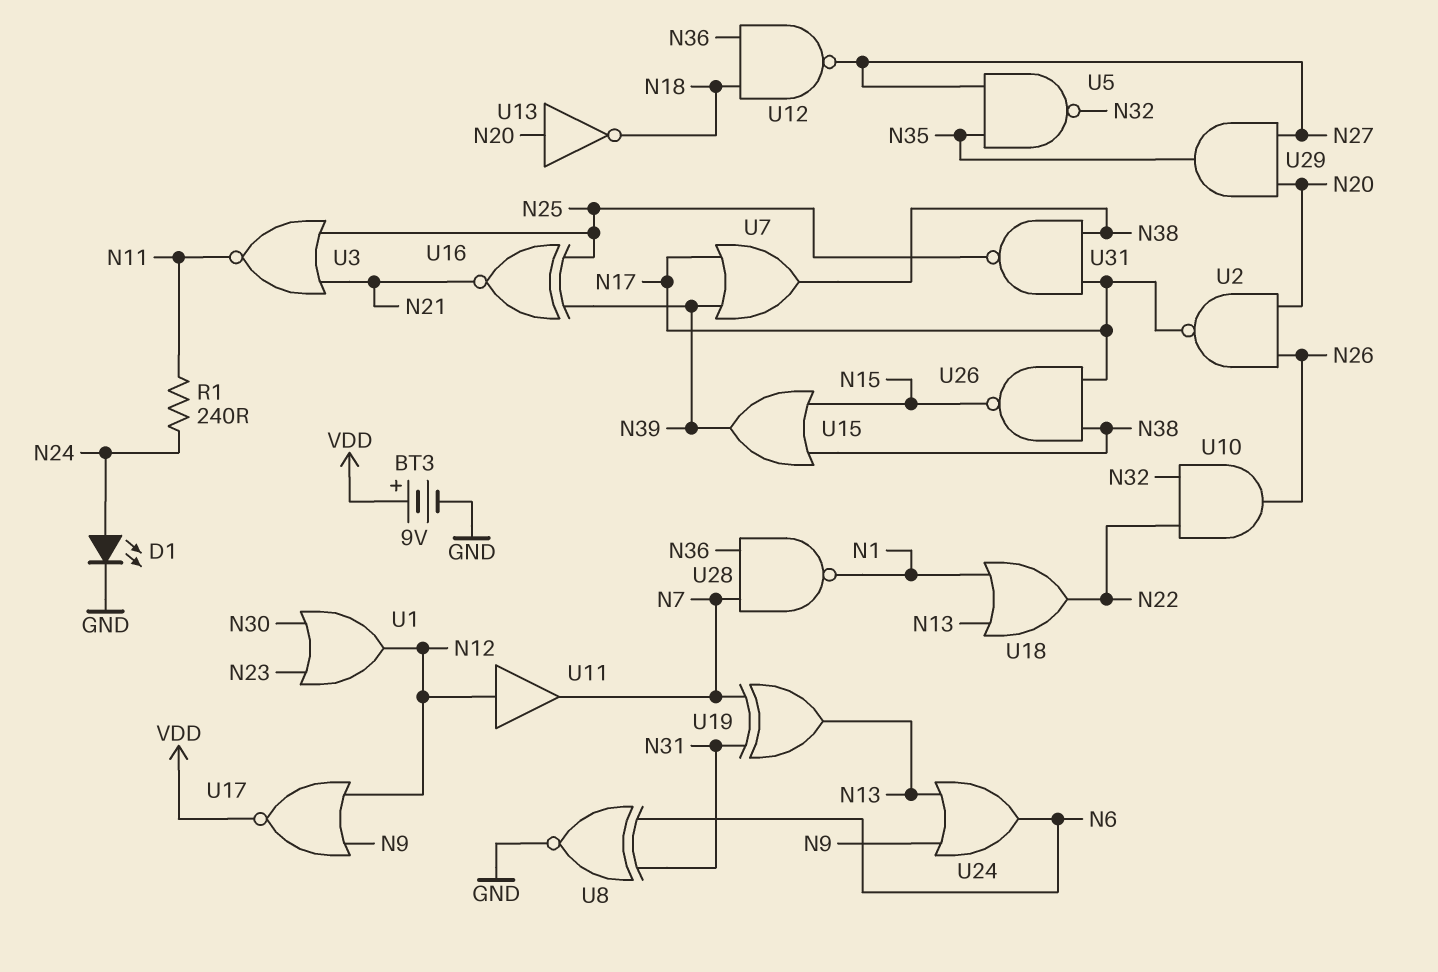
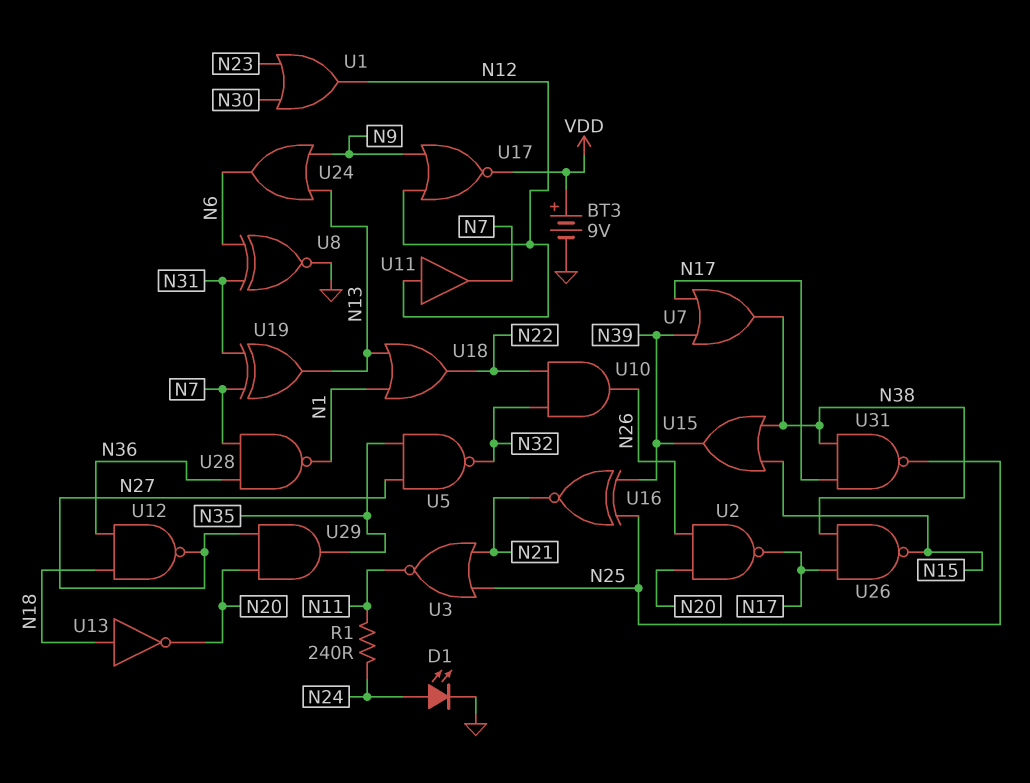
U13: NOT (in N20, out N18) -> NOT (in N18, out N20)

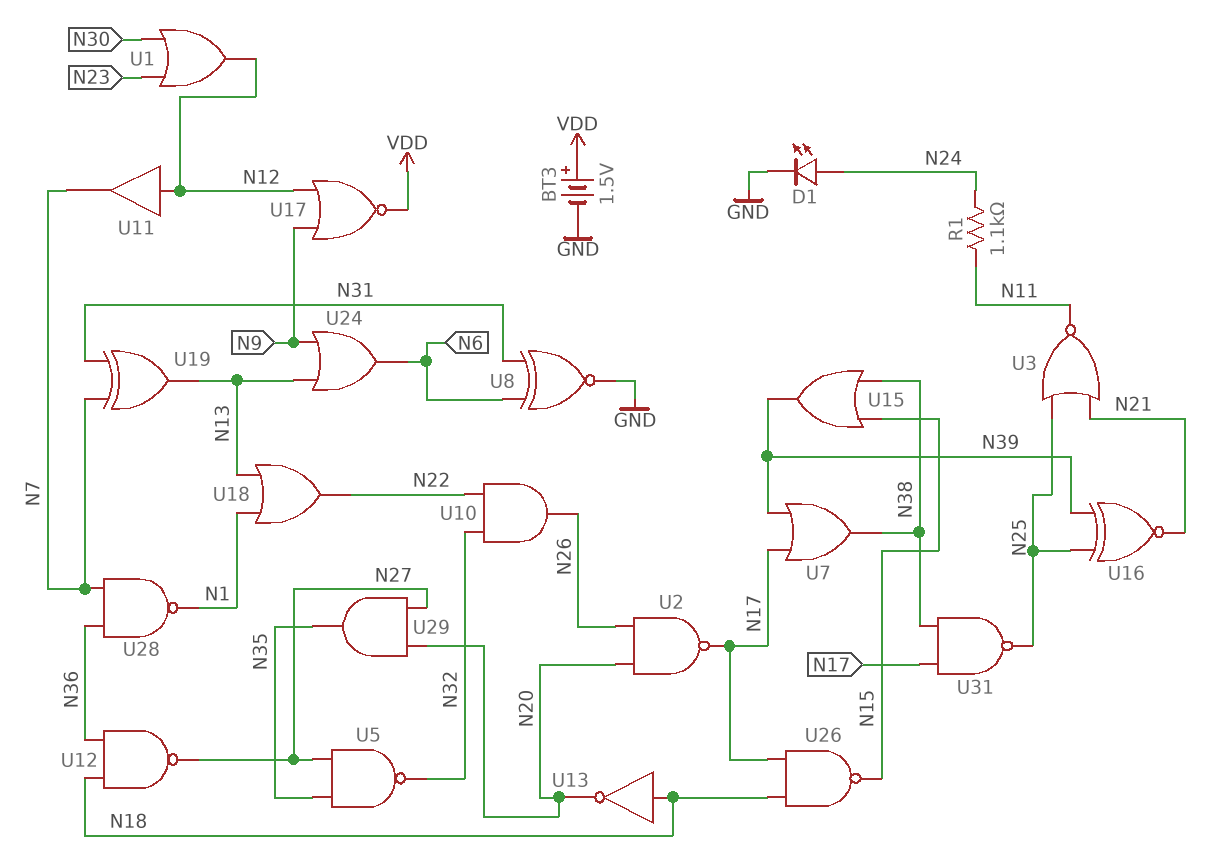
BT3: 9V (plus VDD, minus GND) -> 1.5V (plus VDD, minus GND)
R1: 240 (N11, N24) -> 1.1k (N11, N24)
U26: NAND (in N17, in N38, out N15) -> NAND (in N17, in N18, out N15)

